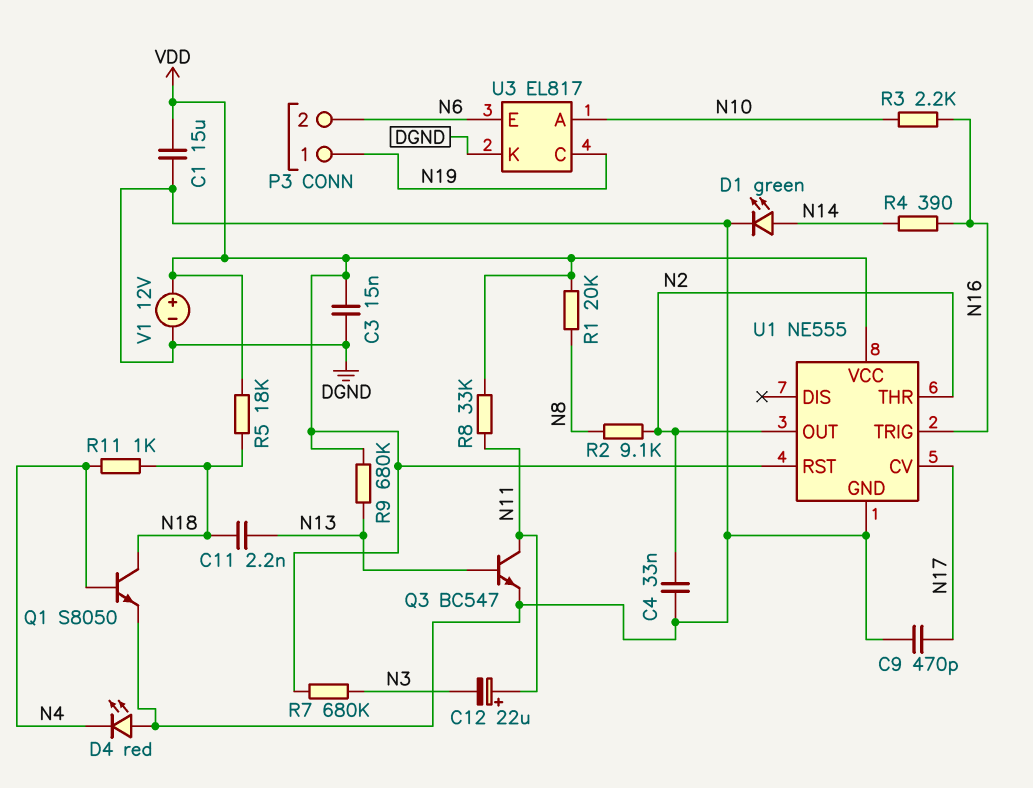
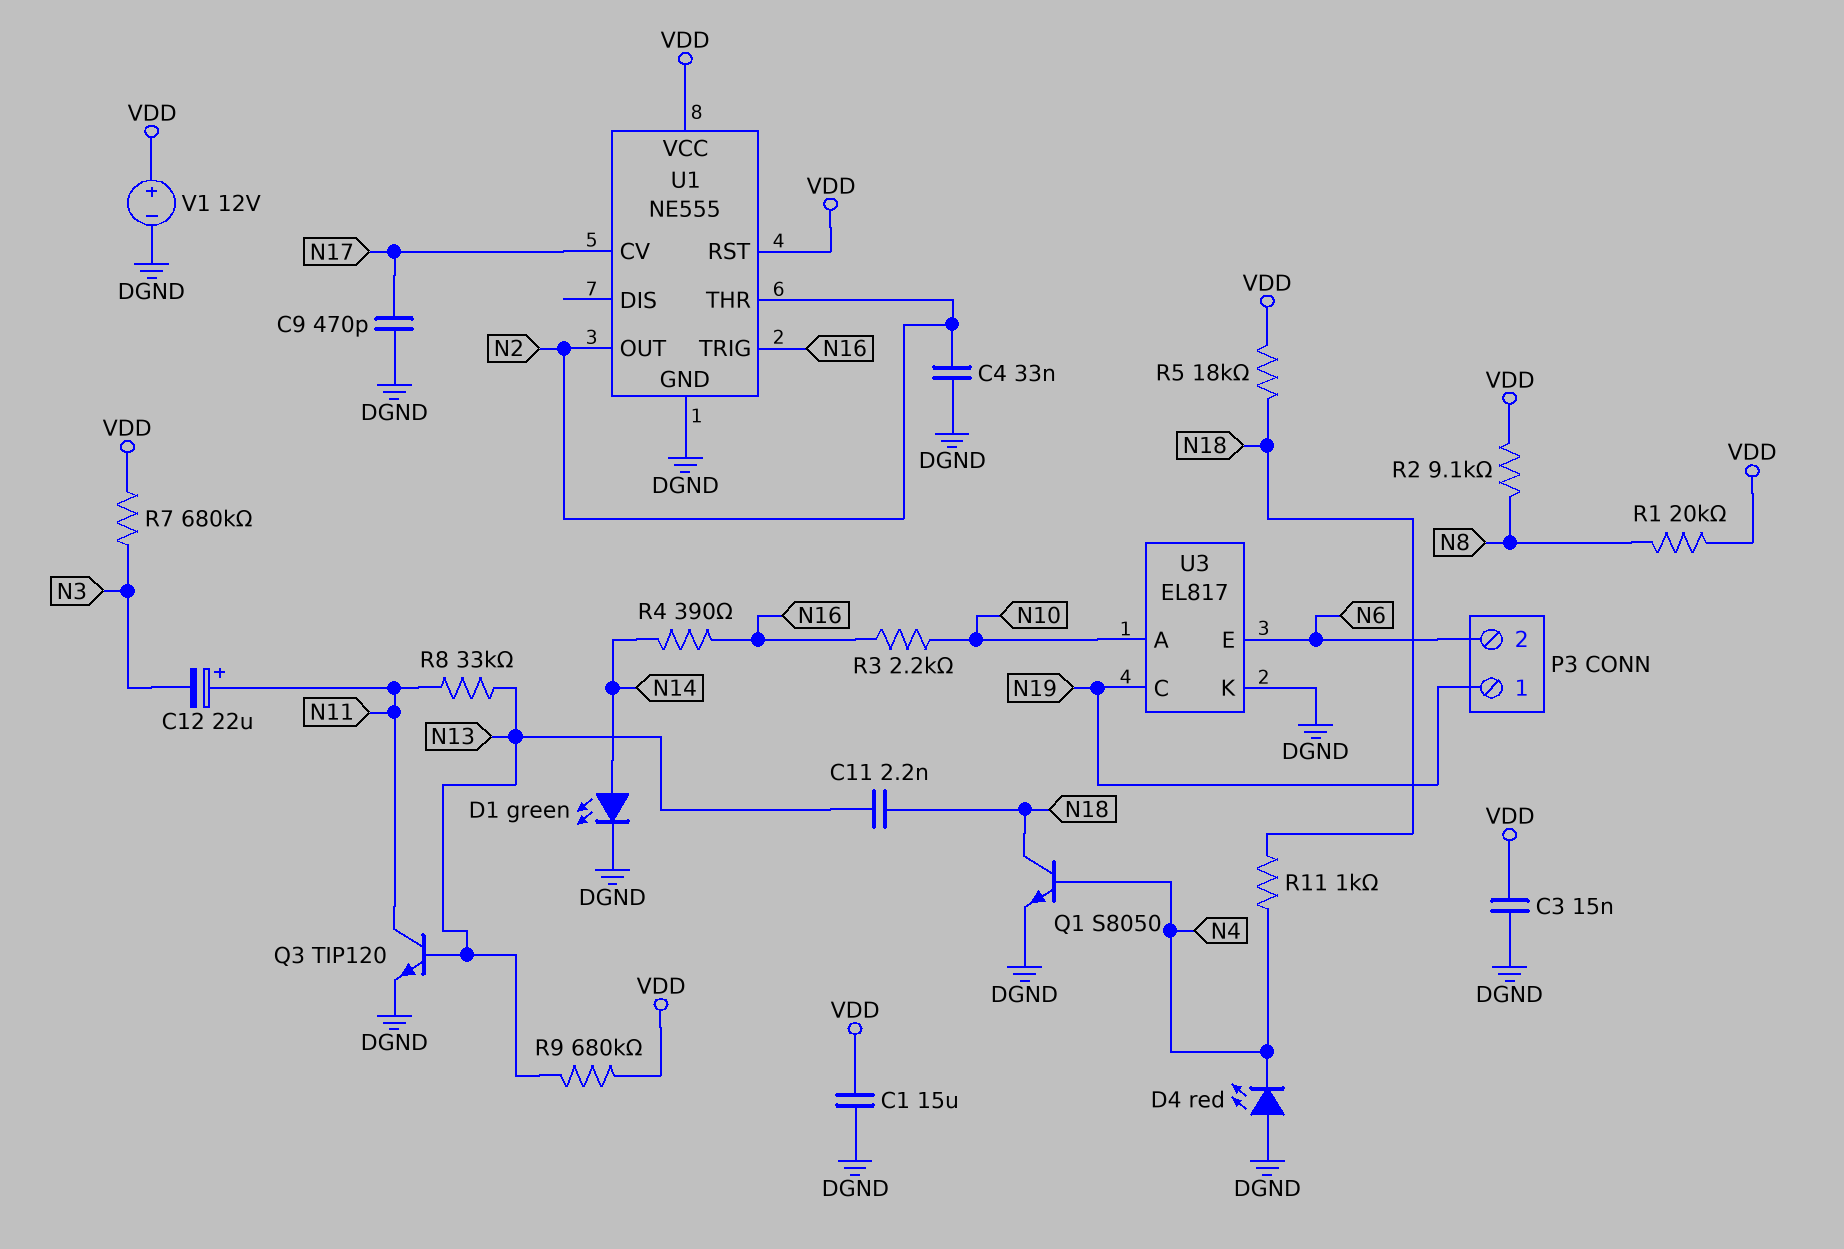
Q3: NPN BC547 (B N13, C N11, E DGND) -> NPN TIP120 (B N13, C N11, E DGND)
R2: 9.1k (N2, N8) -> 9.1k (N8, VDD)
R8: 33k (N11, VDD) -> 33k (N11, N13)

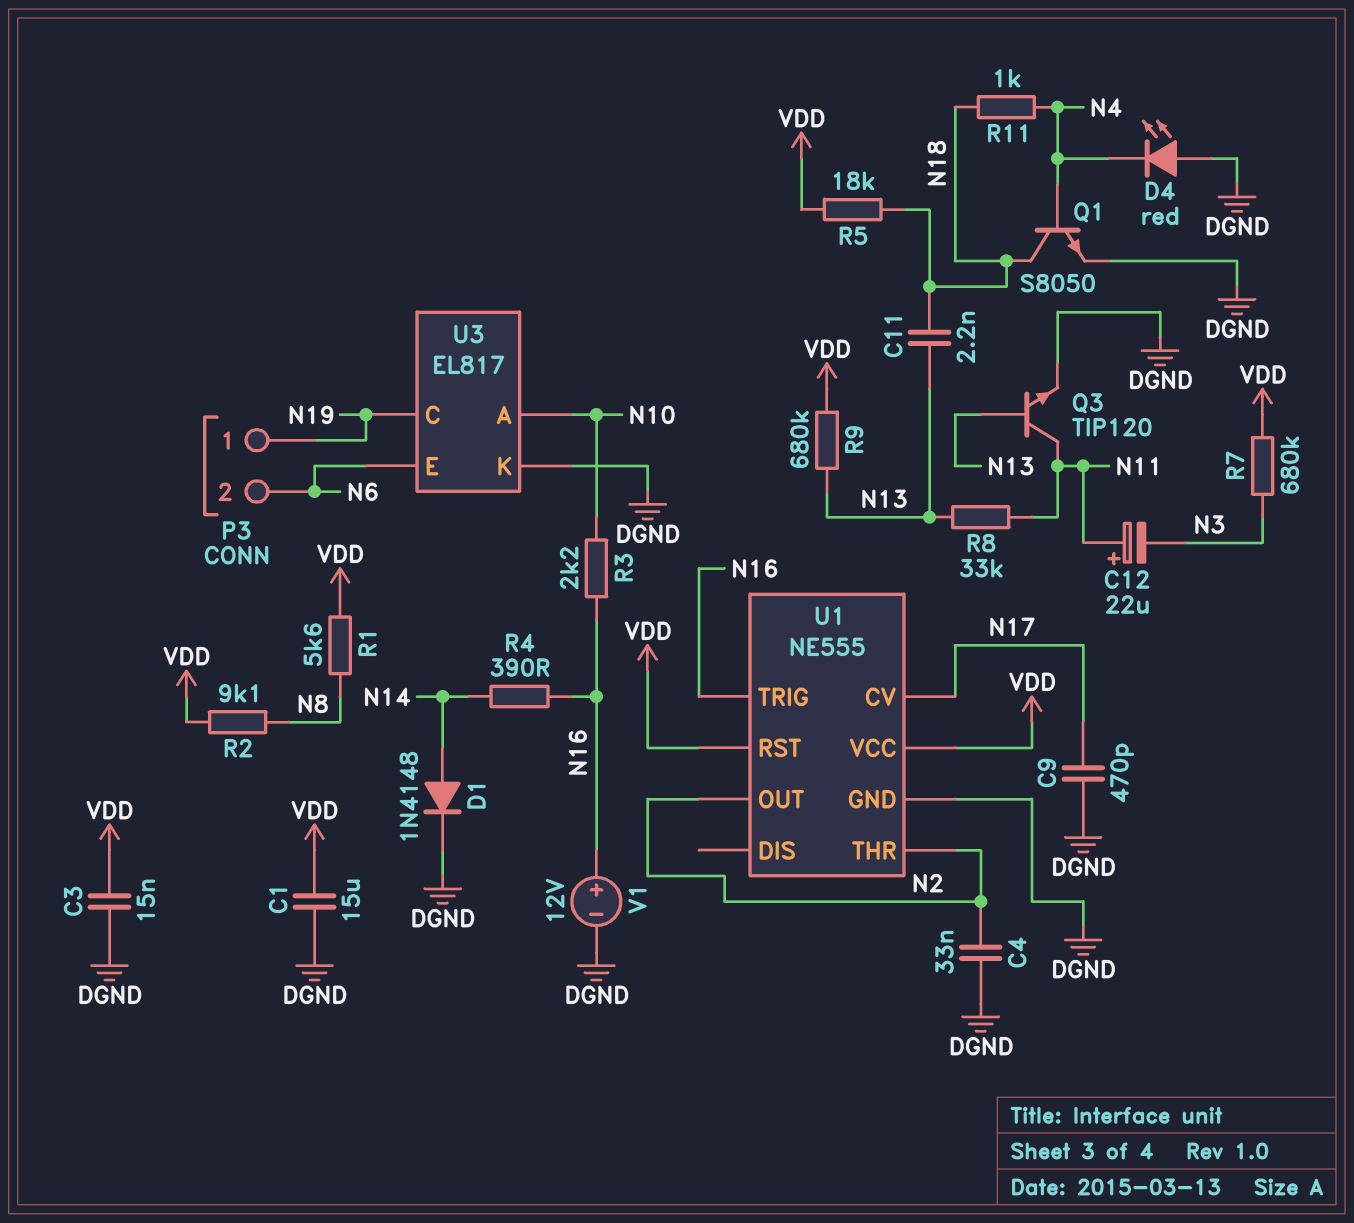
D1: LED green (A N14, K DGND) -> diode 1N4148 (A N14, K DGND)
R1: 20k (N8, VDD) -> 5.6k (N8, VDD)
V1: 12V (plus VDD, minus DGND) -> 12V (plus N16, minus DGND)

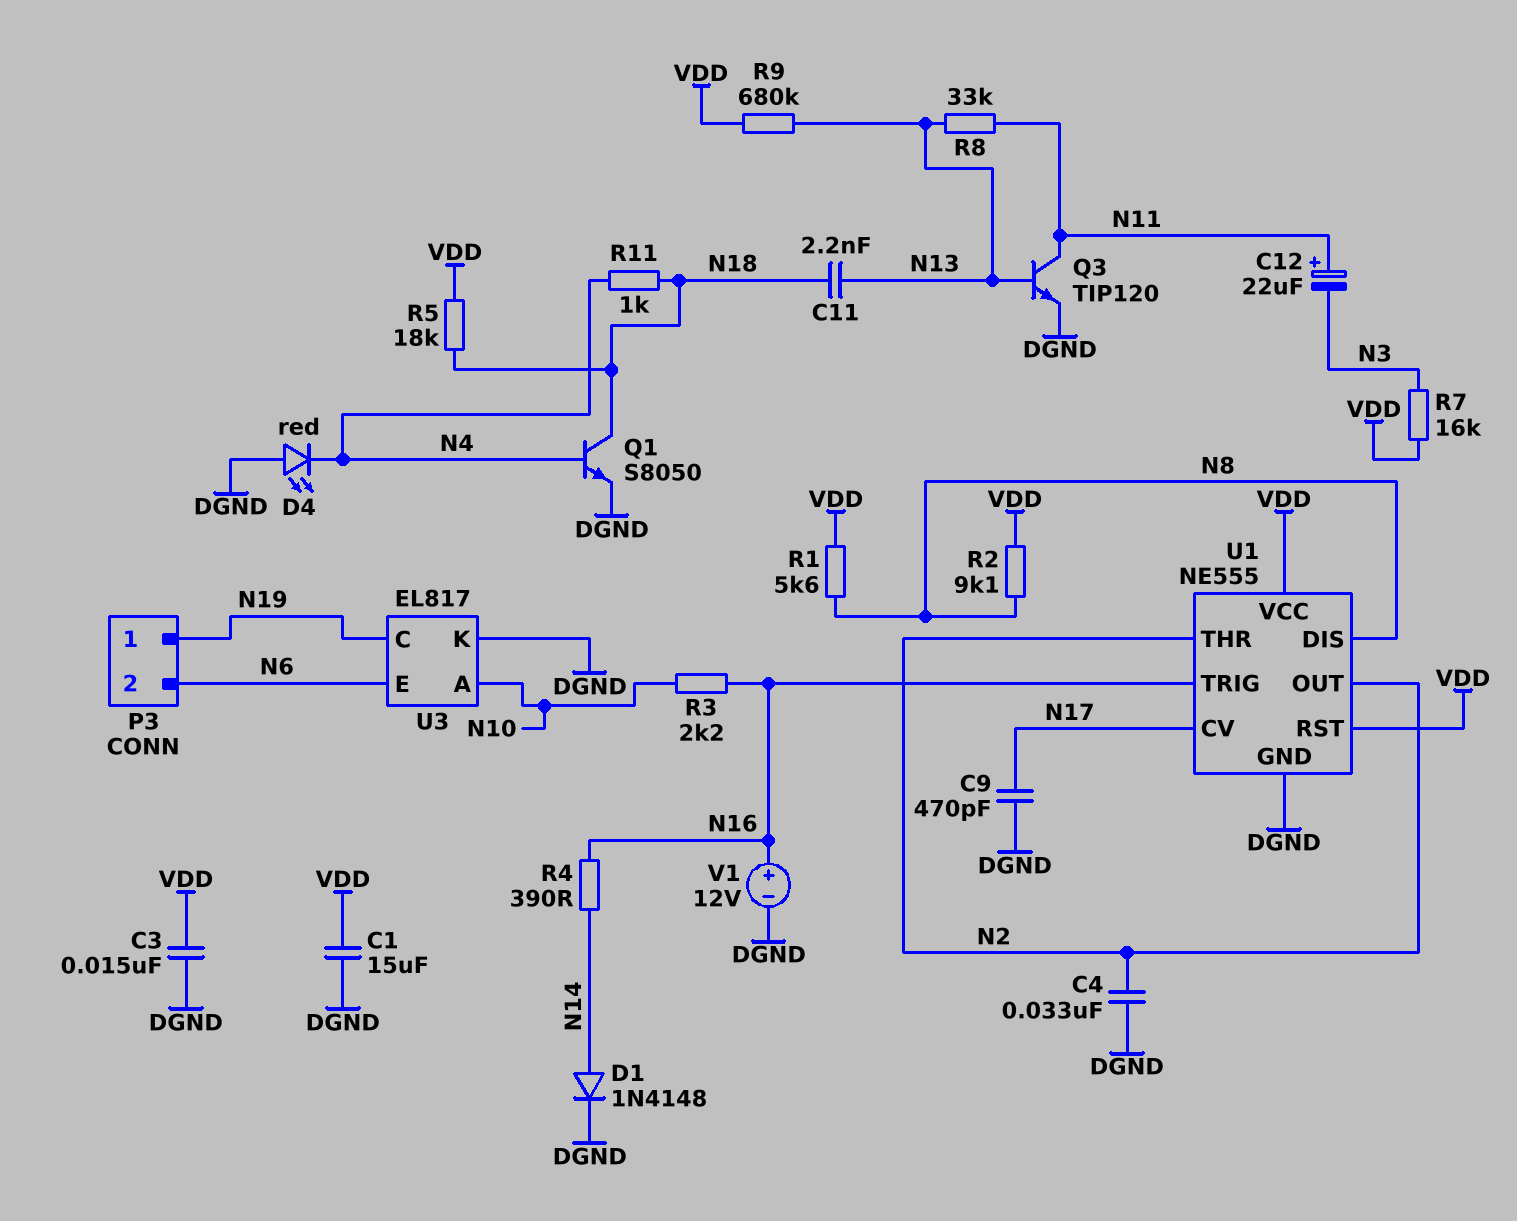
R7: 680k (N3, VDD) -> 16k (N3, VDD)
U1 pin DIS: none -> N8

